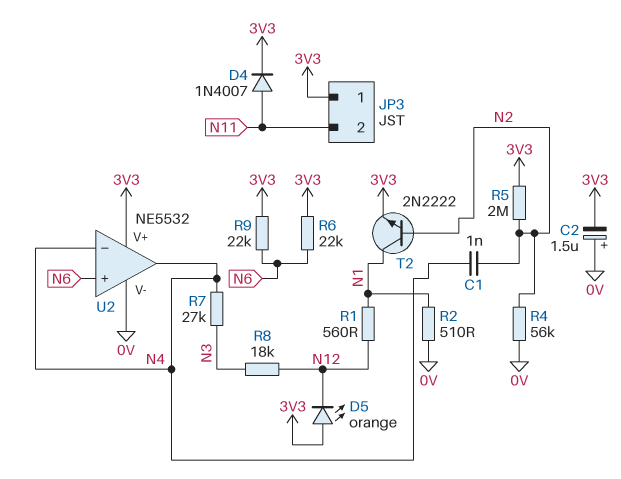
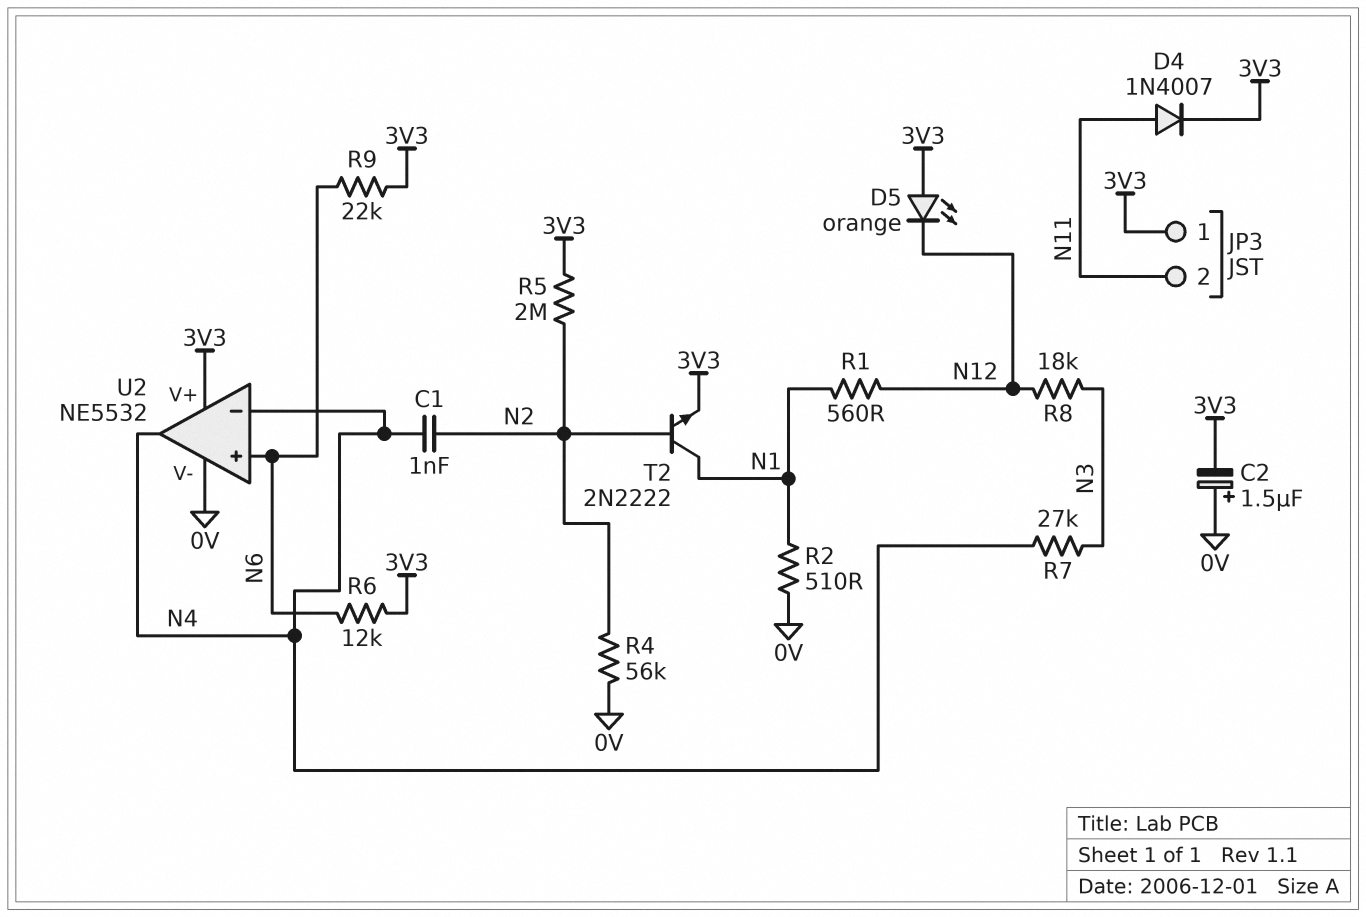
R6: 22k (3V3, N6) -> 12k (3V3, N6)

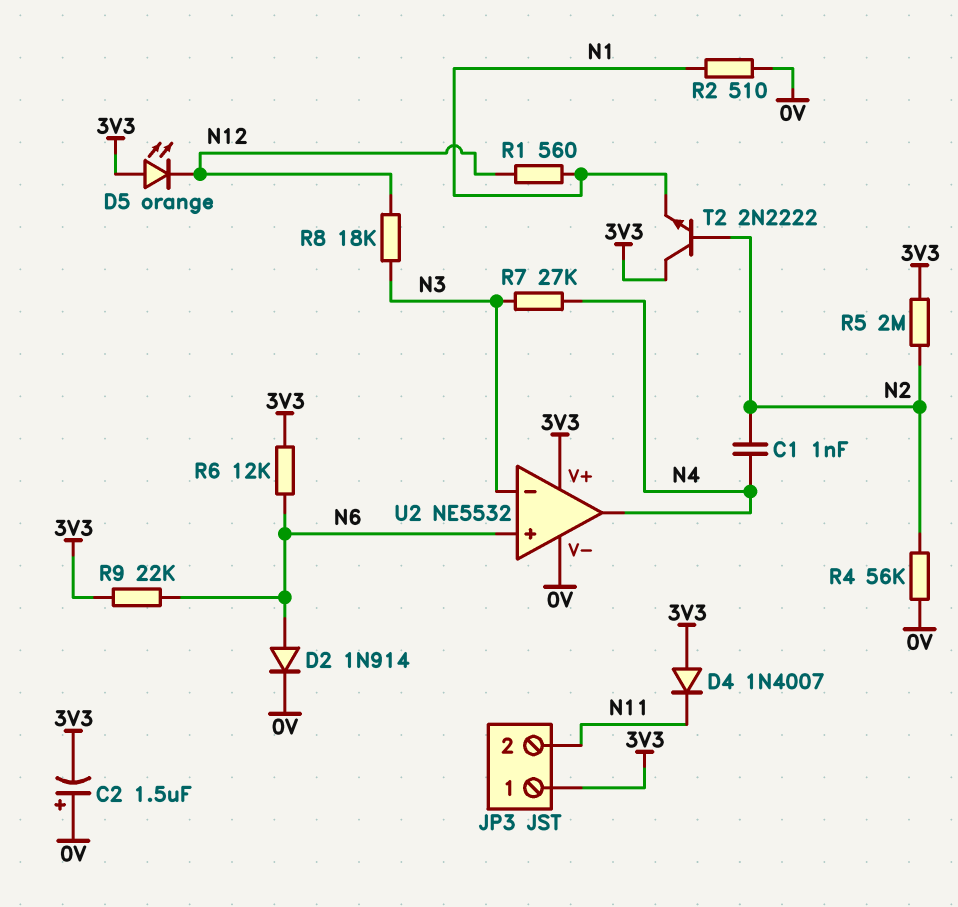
D2: none -> diode 1N914 (A N6, K 0V)
D4: diode 1N4007 (A N11, K 3V3) -> diode 1N4007 (A 3V3, K N11)
T2: NPN 2N2222 (B N2, C N1, E 3V3) -> NPN 2N2222 (B N2, C 3V3, E N1)
U2 pin in-: N4 -> N3

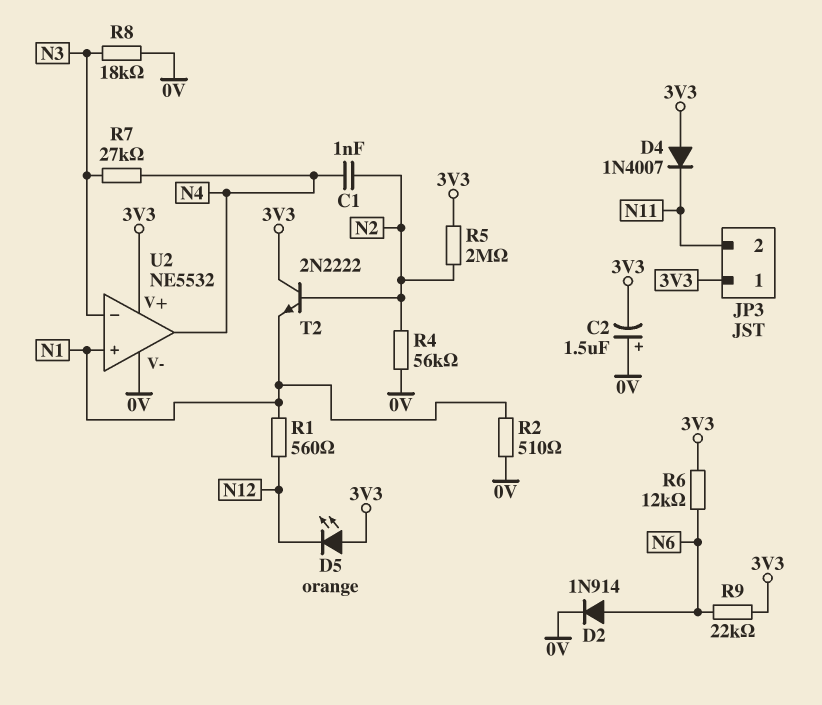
R8: 18k (N3, N12) -> 18k (0V, N3)
U2 pin in+: N6 -> N1

